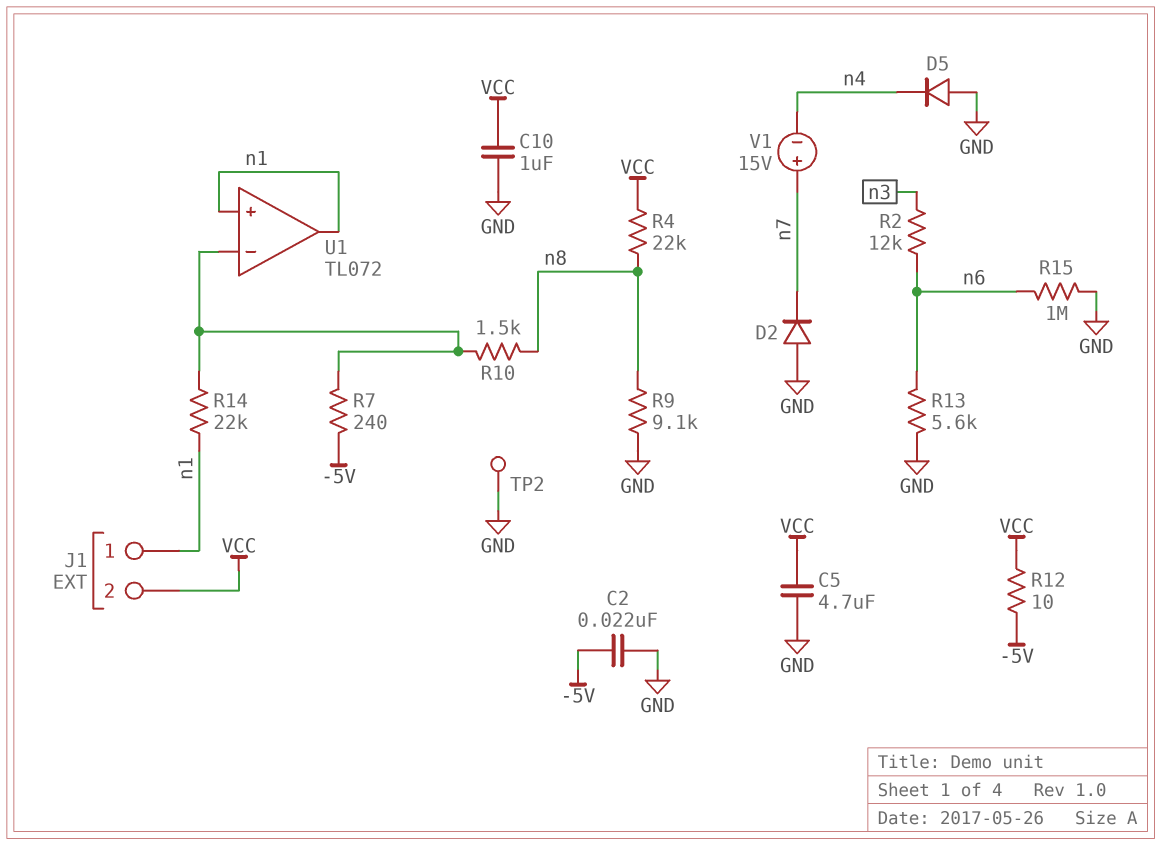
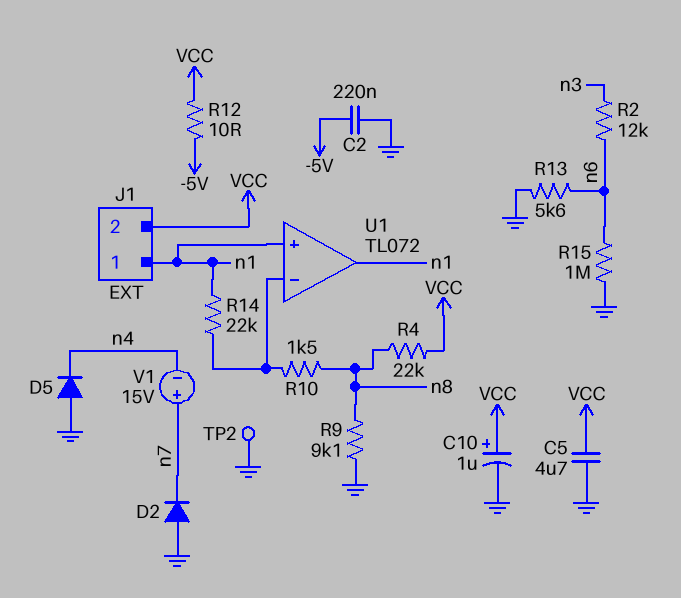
C2: 22nF (-5V, GND) -> 220nF (-5V, GND)
C10: 1uF (GND, VCC) -> 1uF (plus VCC, minus GND)
R7: 240 (-5V, U1/in-) -> none

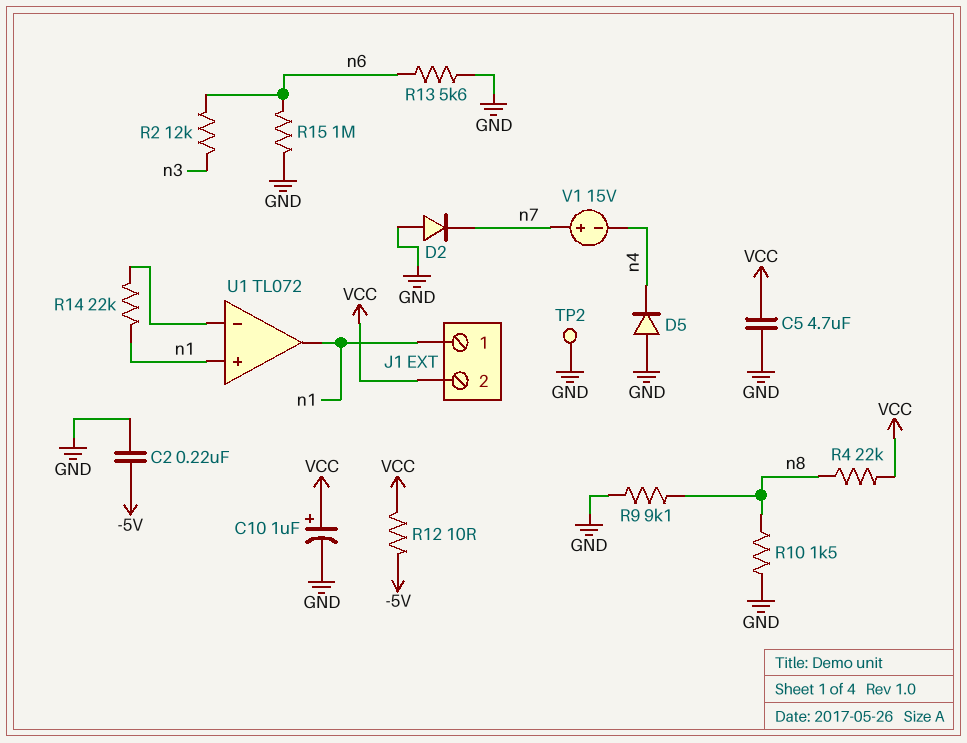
R10: 1.5k (U1/in-, n8) -> 1.5k (GND, n8)

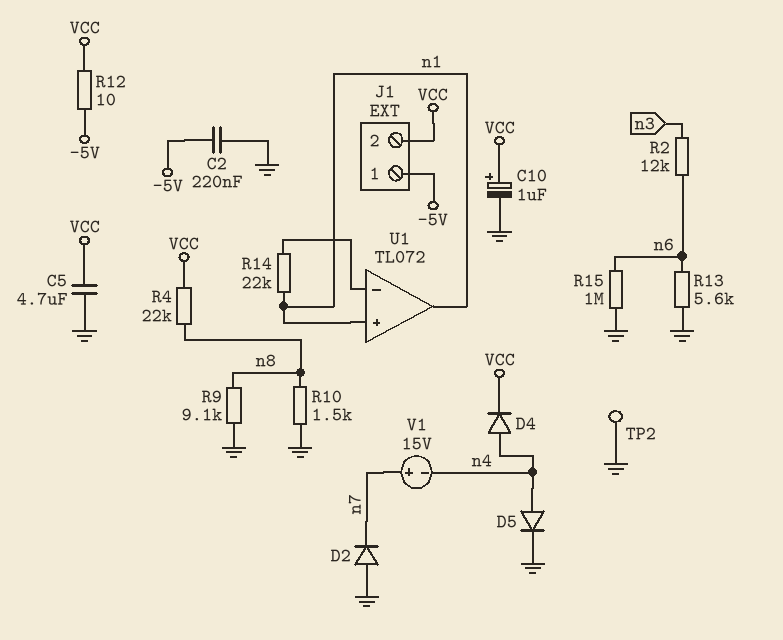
D4: none -> diode (A n4, K VCC)
D5: diode (A GND, K n4) -> diode (A n4, K GND)
J1 pin 1: n1 -> -5V

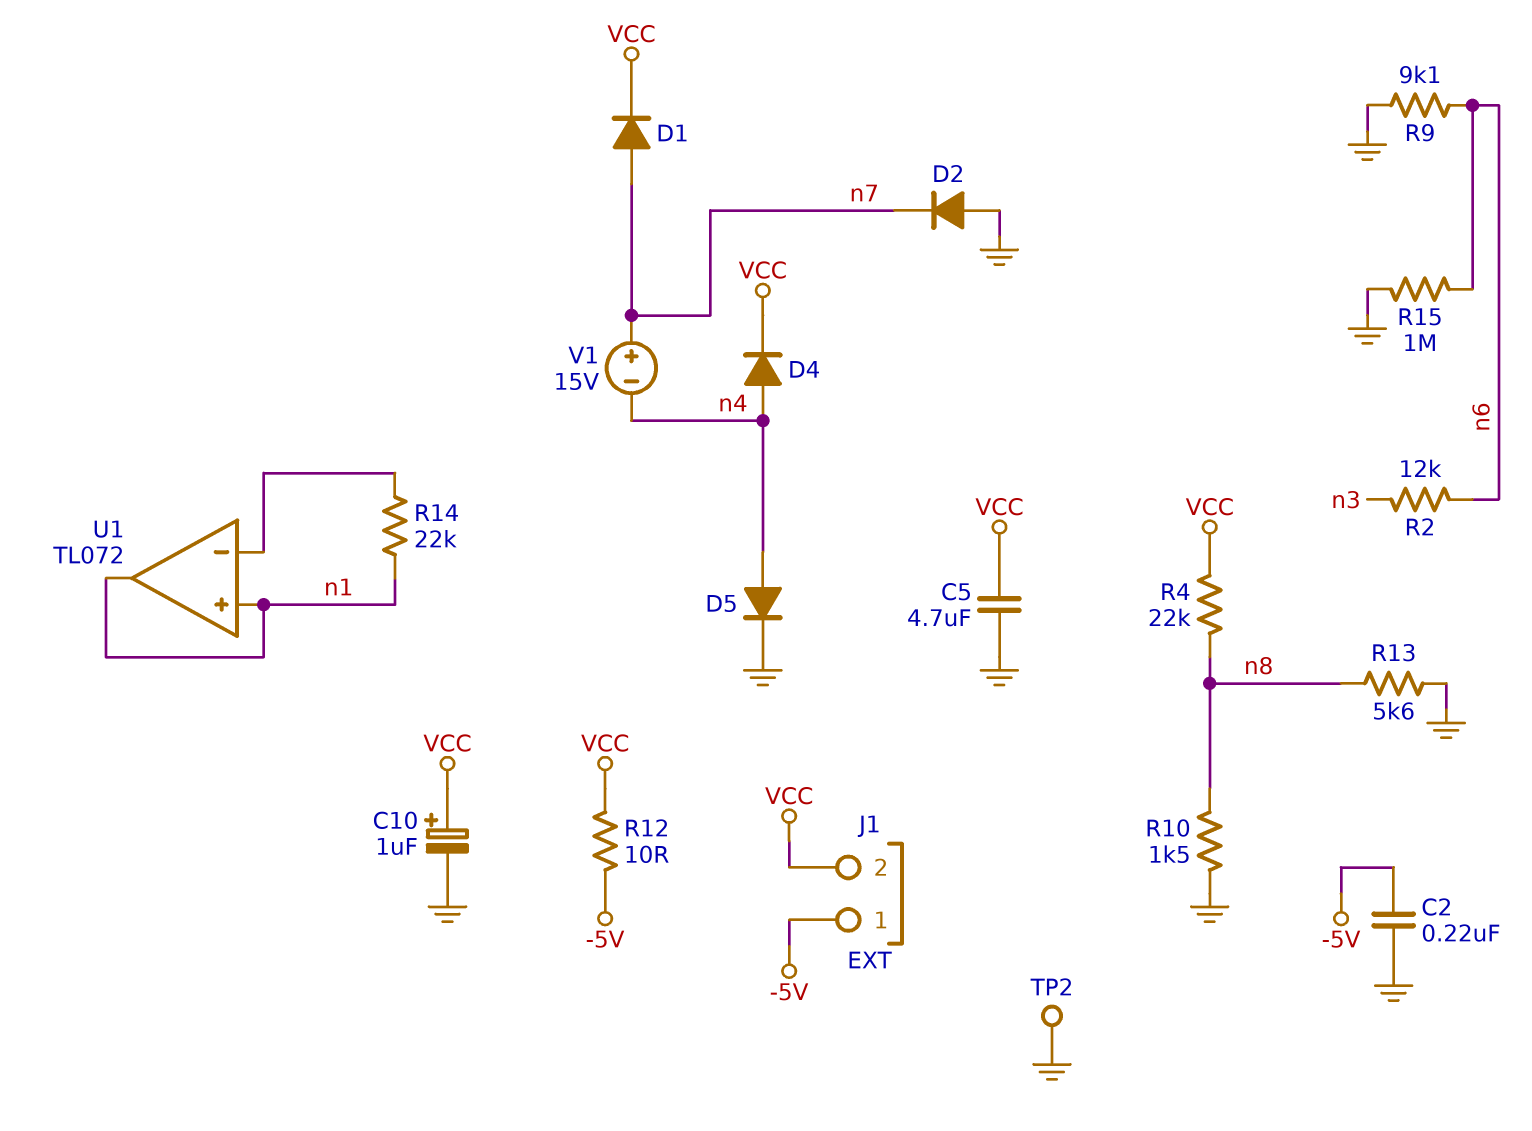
D1: none -> diode (A n7, K VCC)
R9: 9.1k (GND, n8) -> 9.1k (GND, n6)
R13: 5.6k (GND, n6) -> 5.6k (GND, n8)

